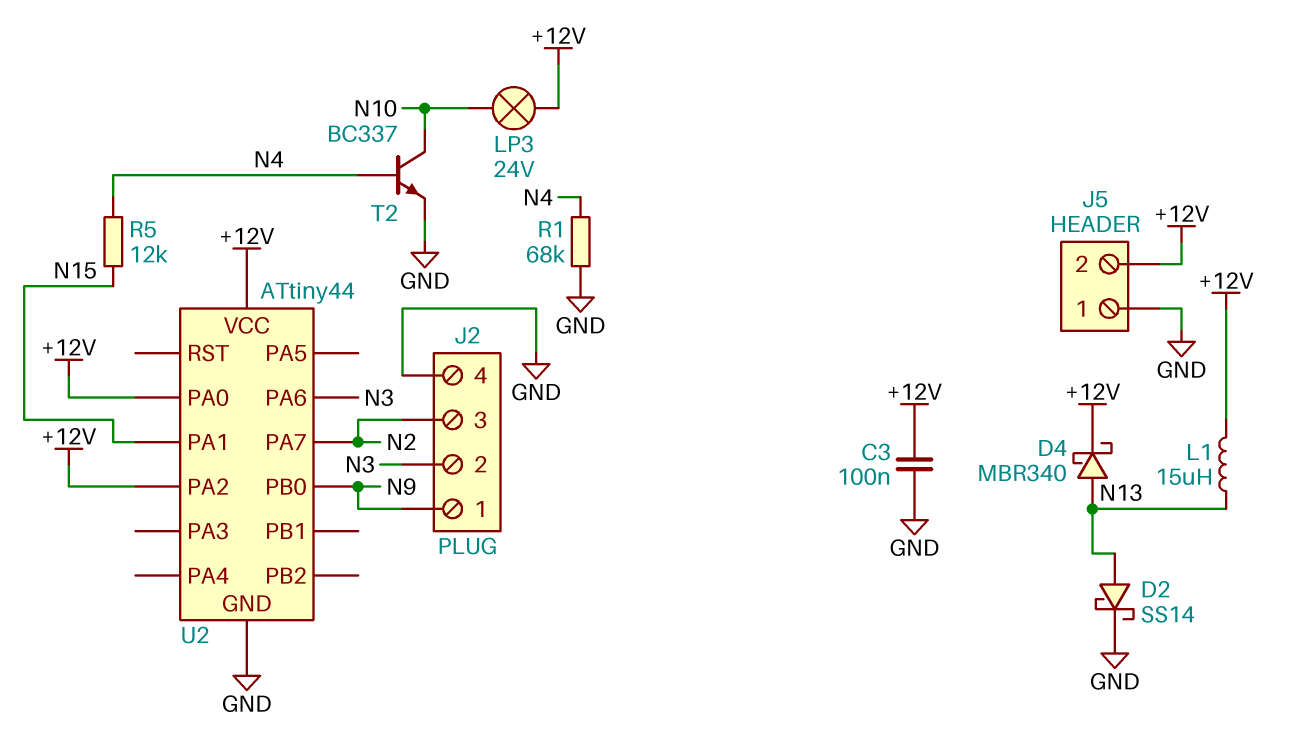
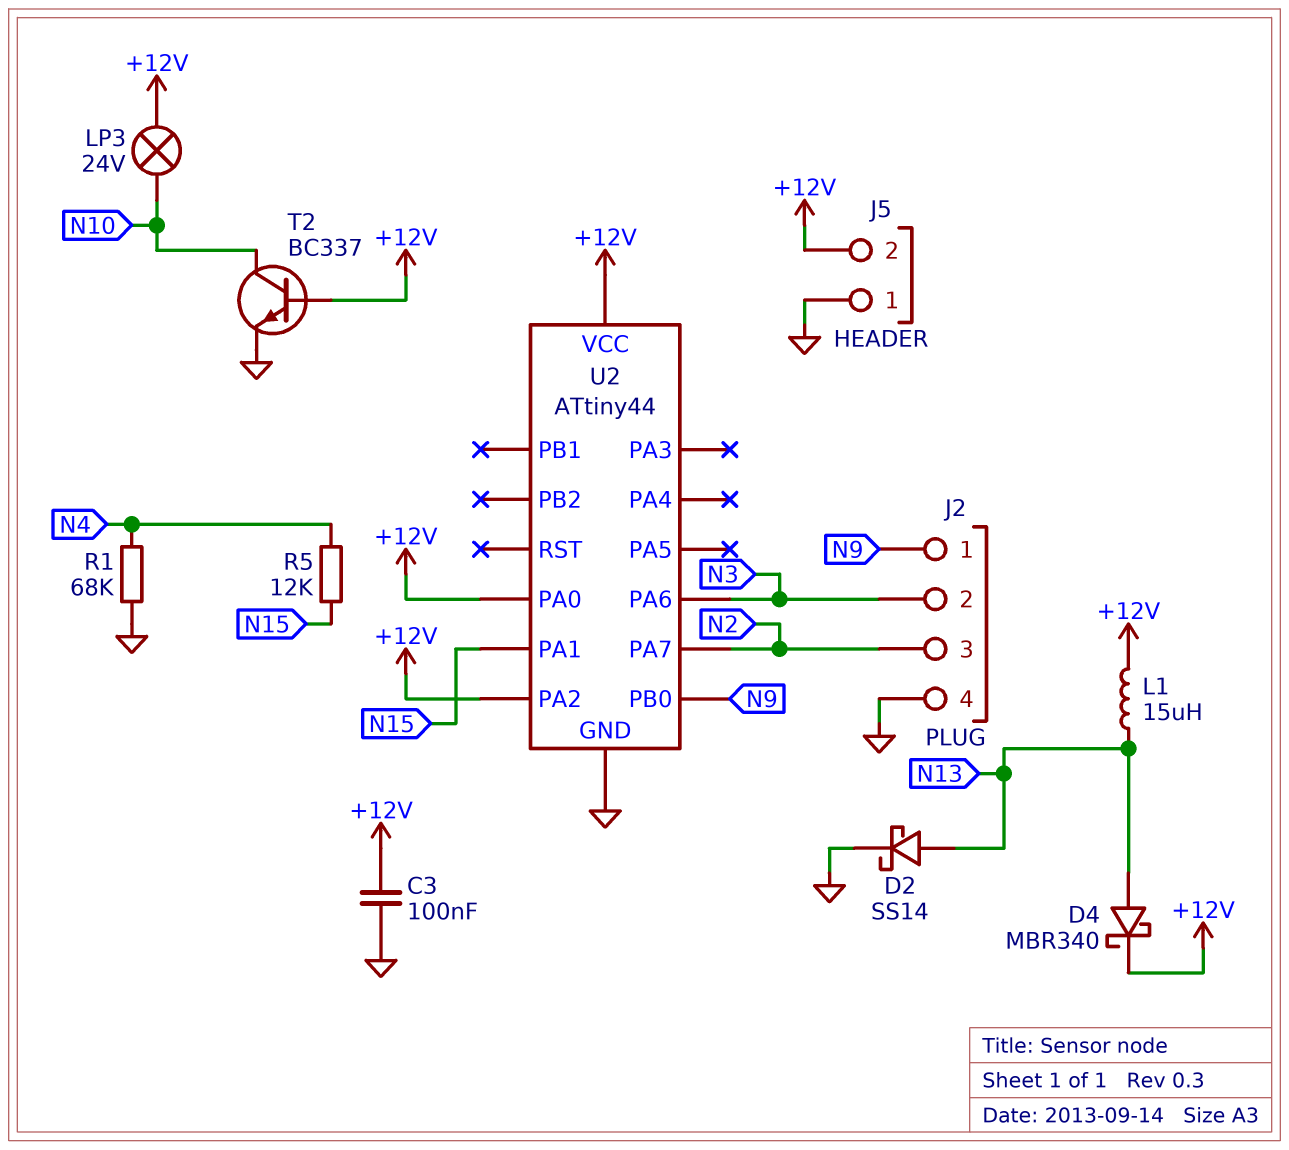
T2: NPN BC337 (B N4, C N10, E GND) -> NPN BC337 (B +12V, C N10, E GND)

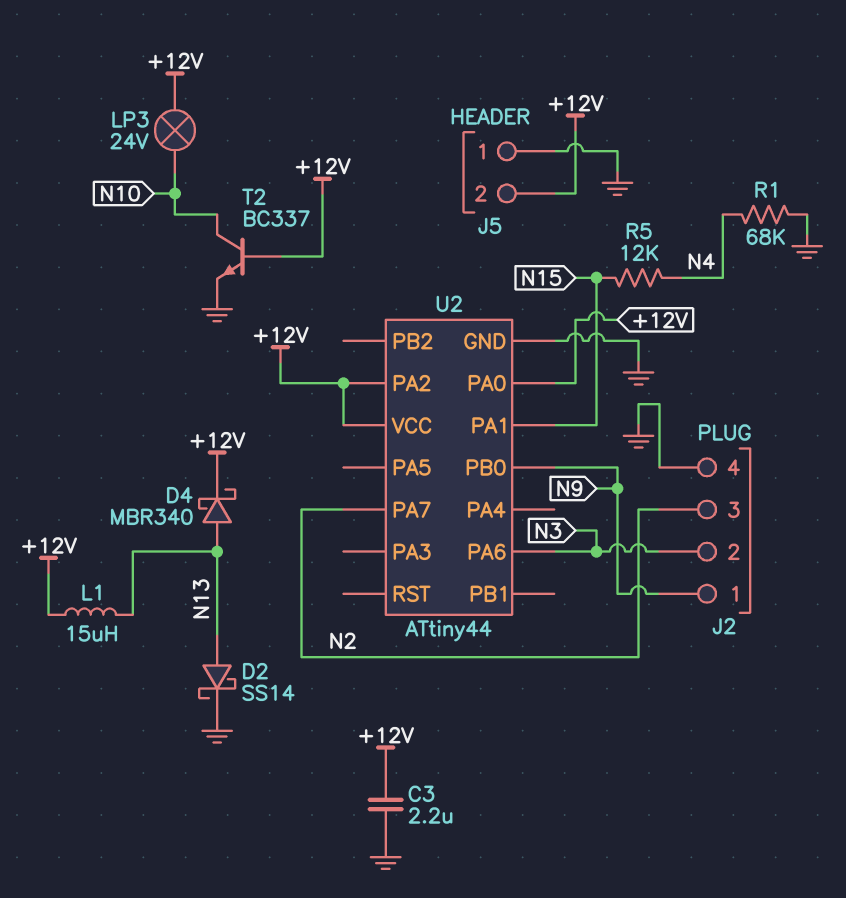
C3: 100nF (+12V, GND) -> 2.2uF (+12V, GND)

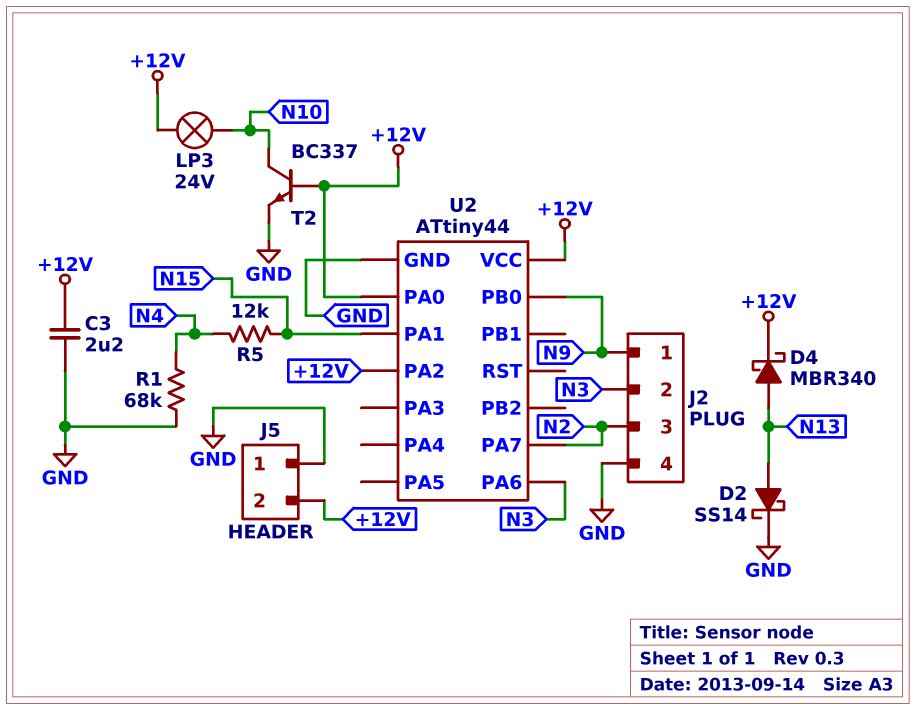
L1: 15uH (+12V, N13) -> none

